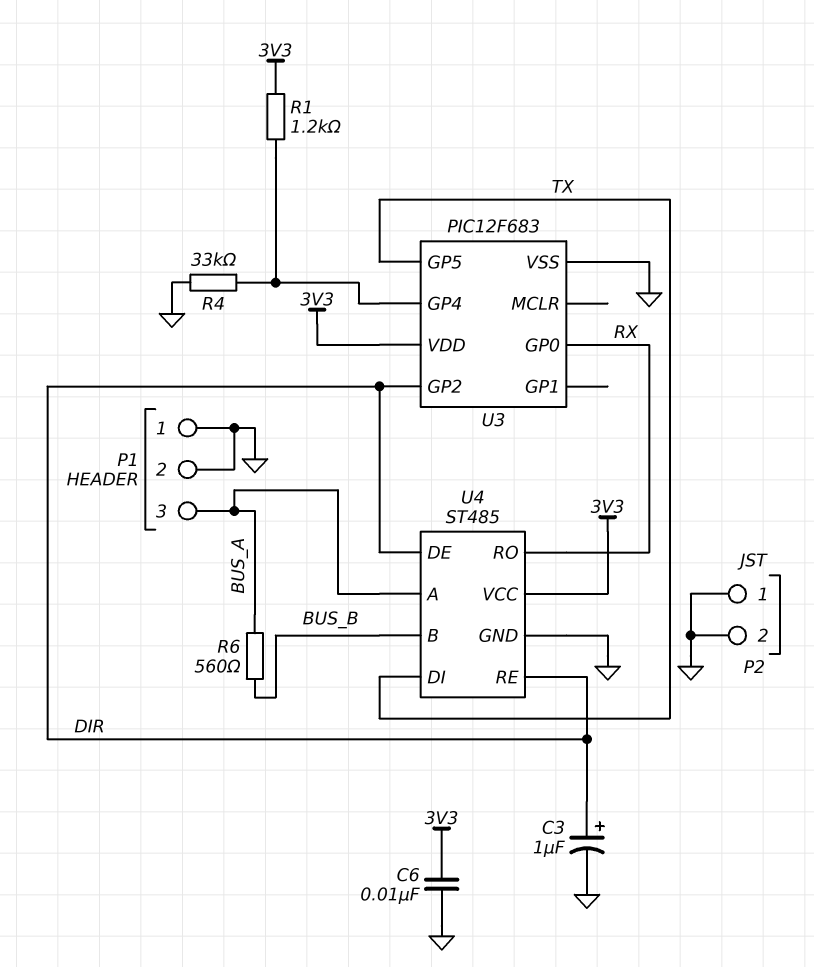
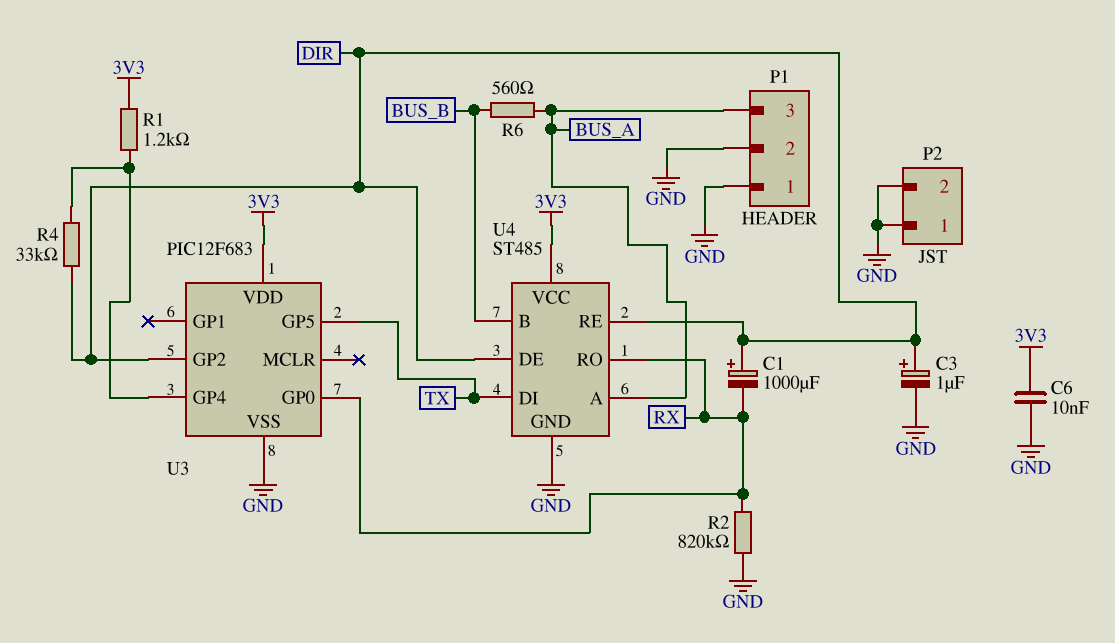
C1: none -> 1000uF (plus DIR, minus RX)
R2: none -> 820k (GND, RX)
R4: 33k (GND, U3/GP4) -> 33k (DIR, U3/GP4)

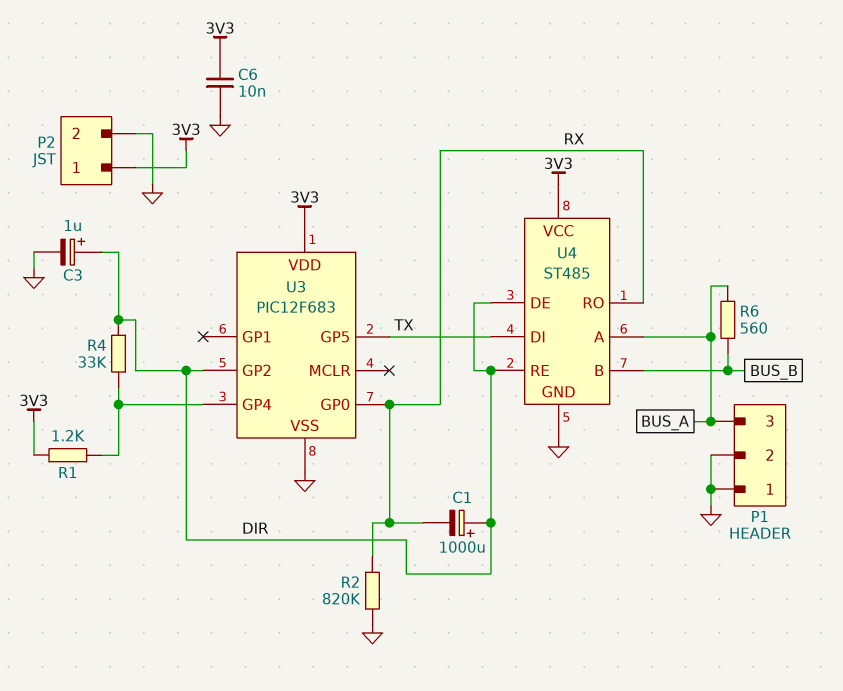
P2 pin 1: GND -> 3V3

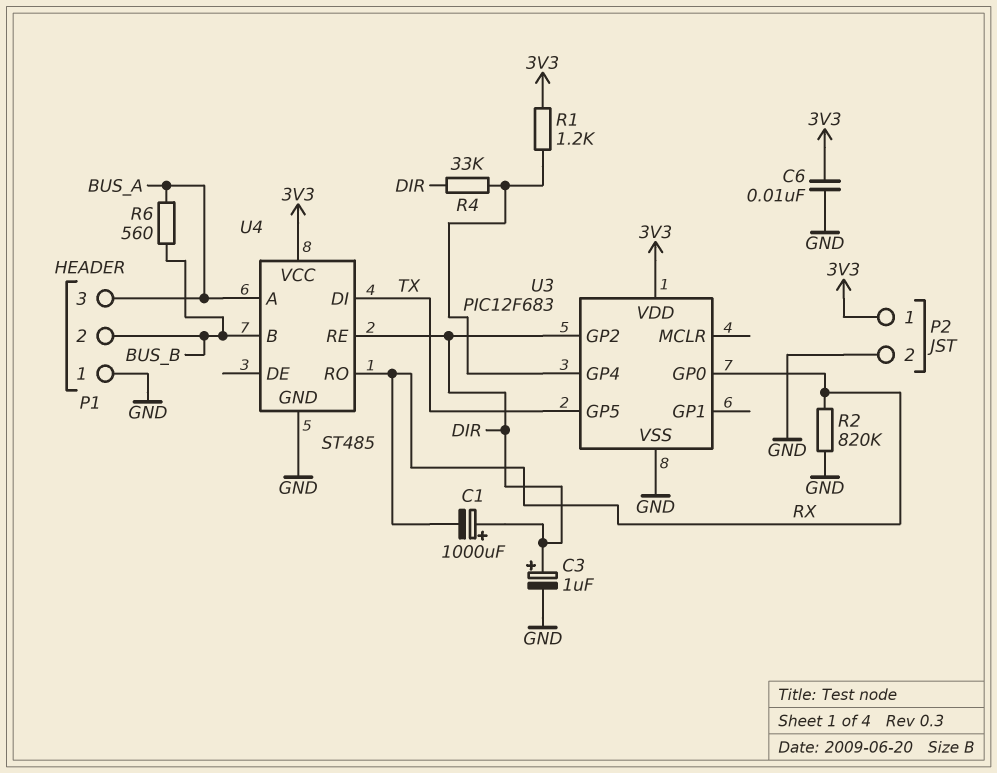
P1 pin 2: GND -> BUS_B
U4 pin DE: DIR -> none

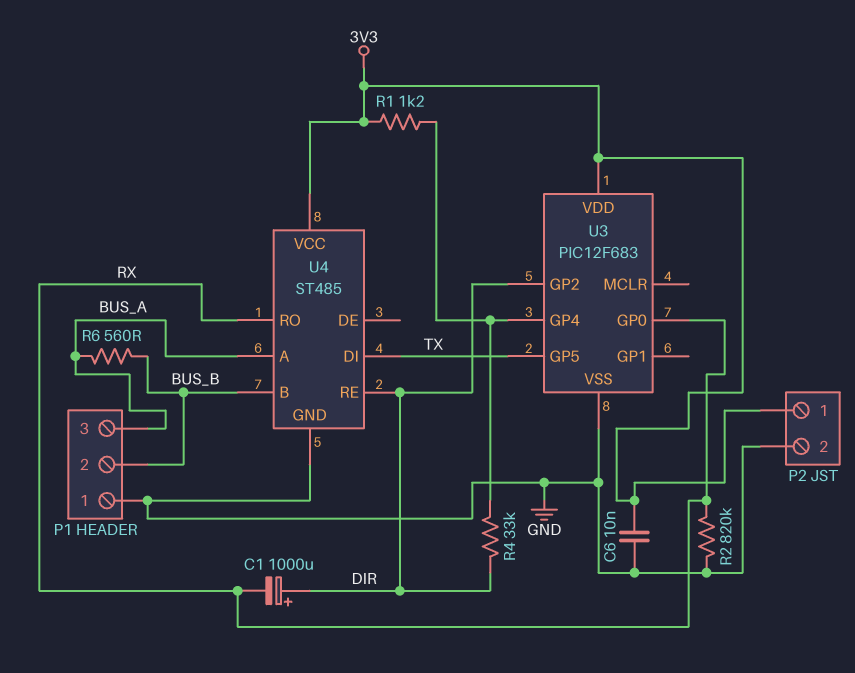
C3: 1uF (plus DIR, minus GND) -> none

